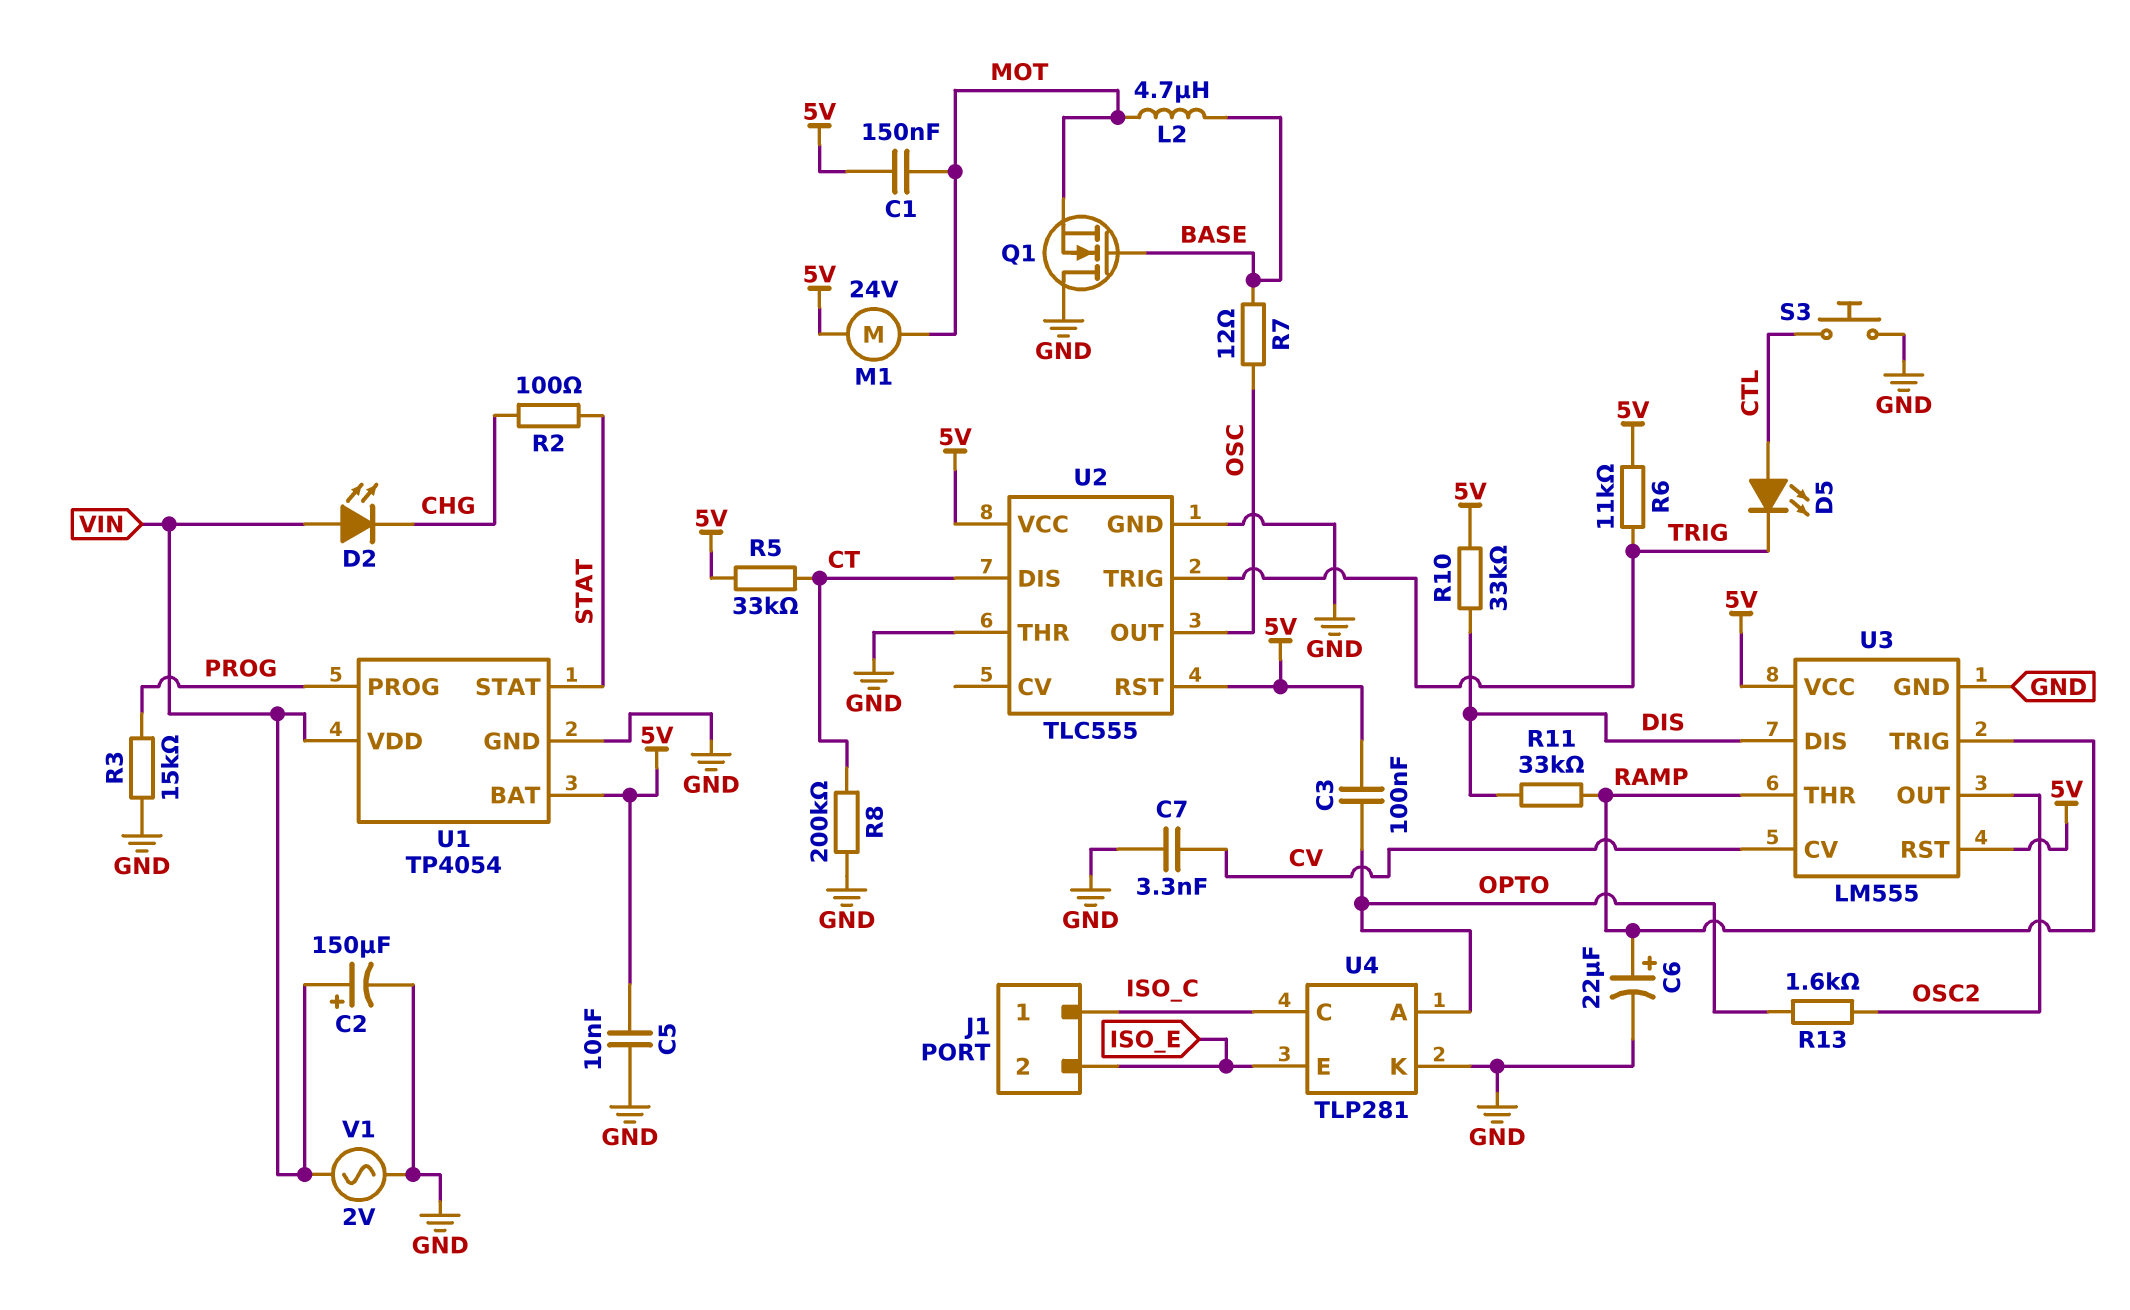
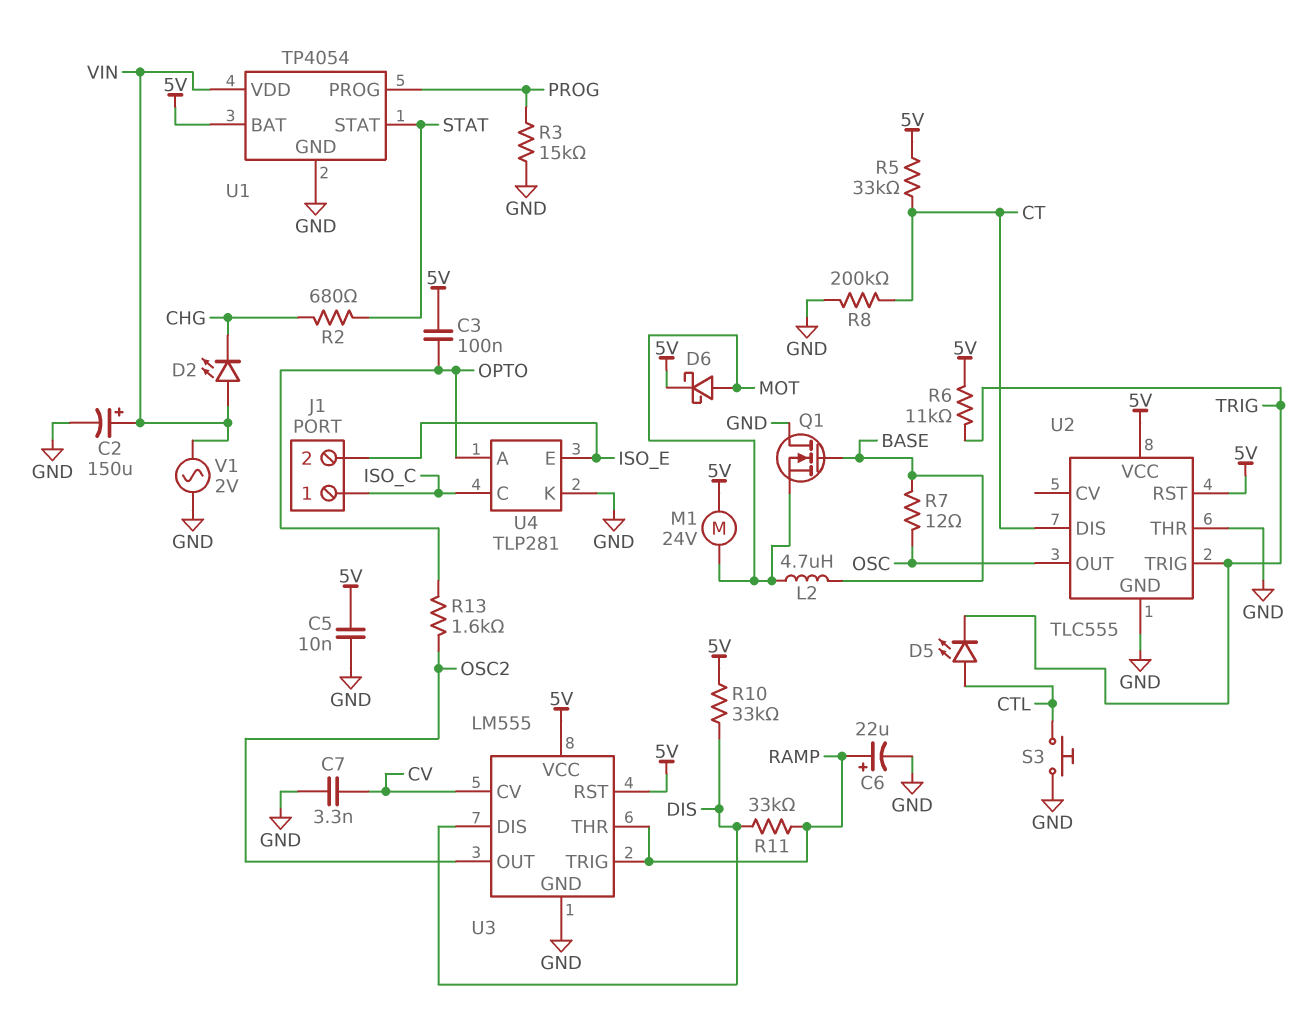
C1: 150nF (5V, MOT) -> none
D6: none -> schottky (A MOT, K 5V)
R2: 100 (CHG, STAT) -> 680 (CHG, STAT)

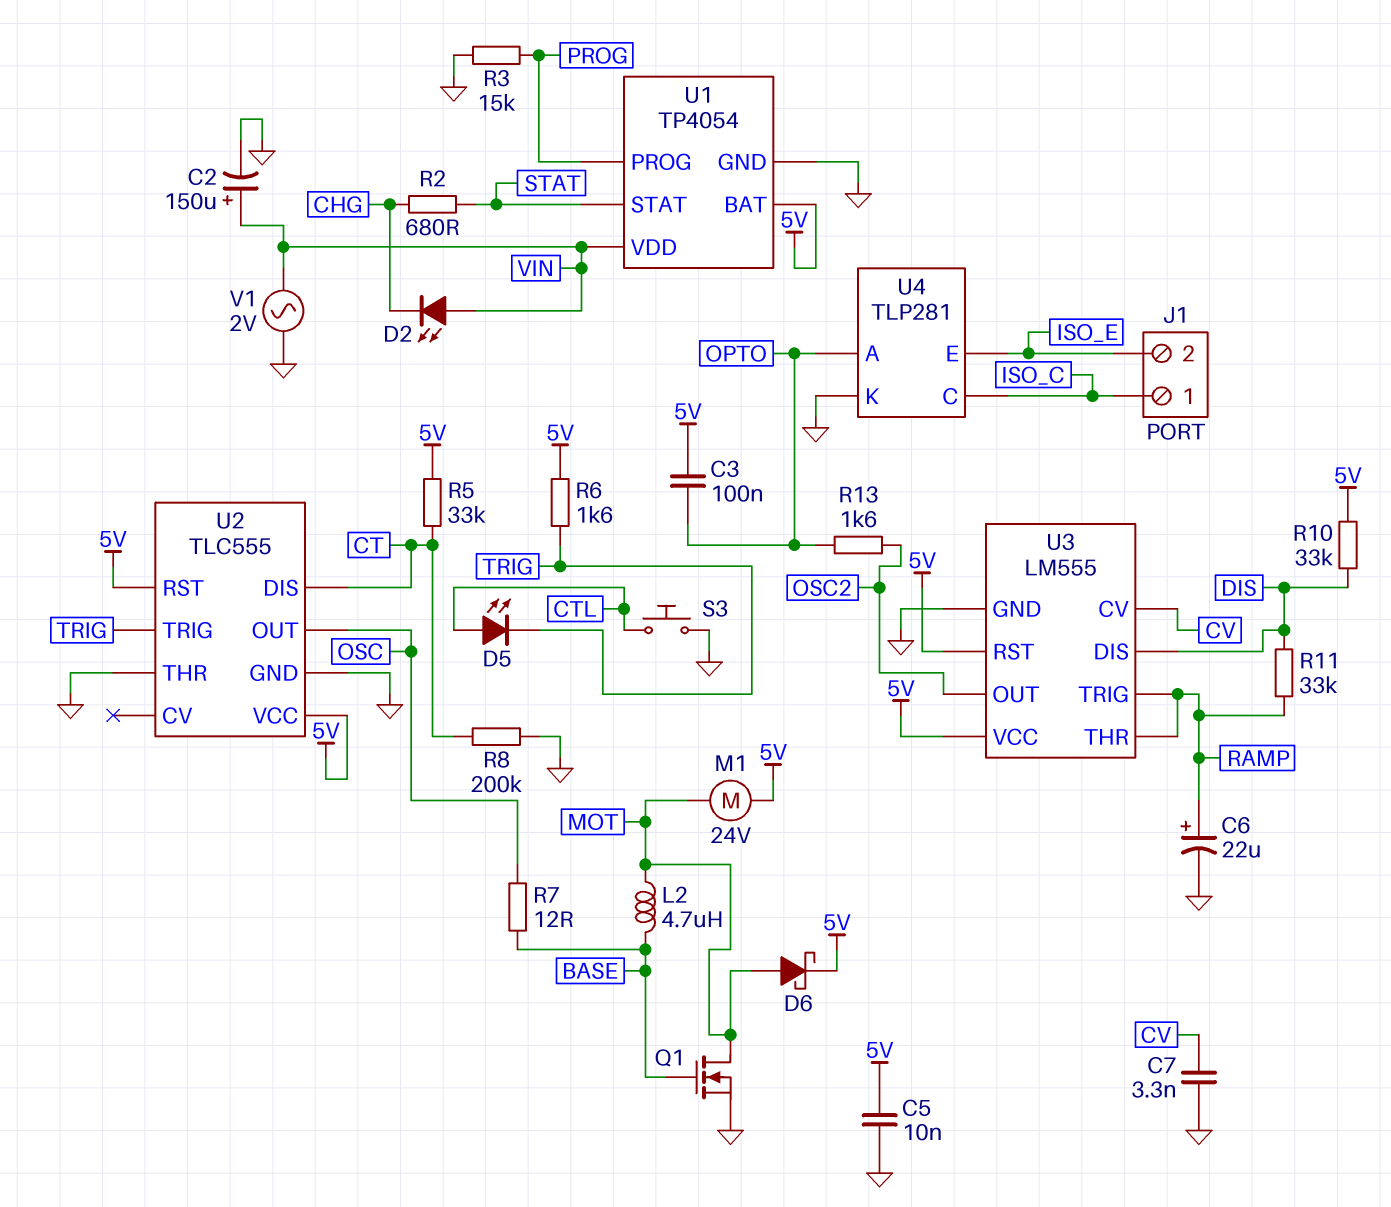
Q1: NMOS (G BASE, D GND, S MOT) -> NMOS (G BASE, D MOT, S GND)
R6: 11k (5V, TRIG) -> 1.6k (5V, TRIG)

